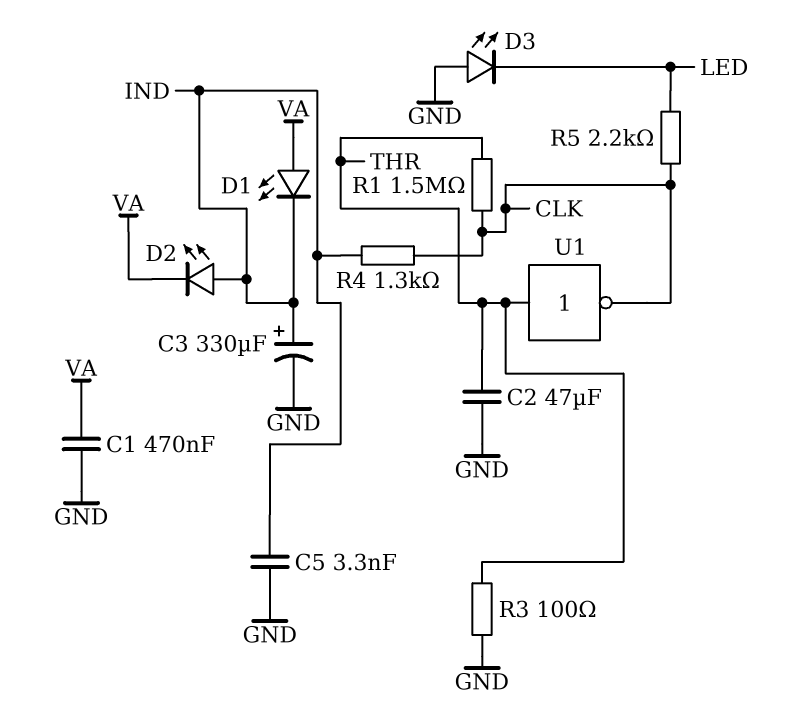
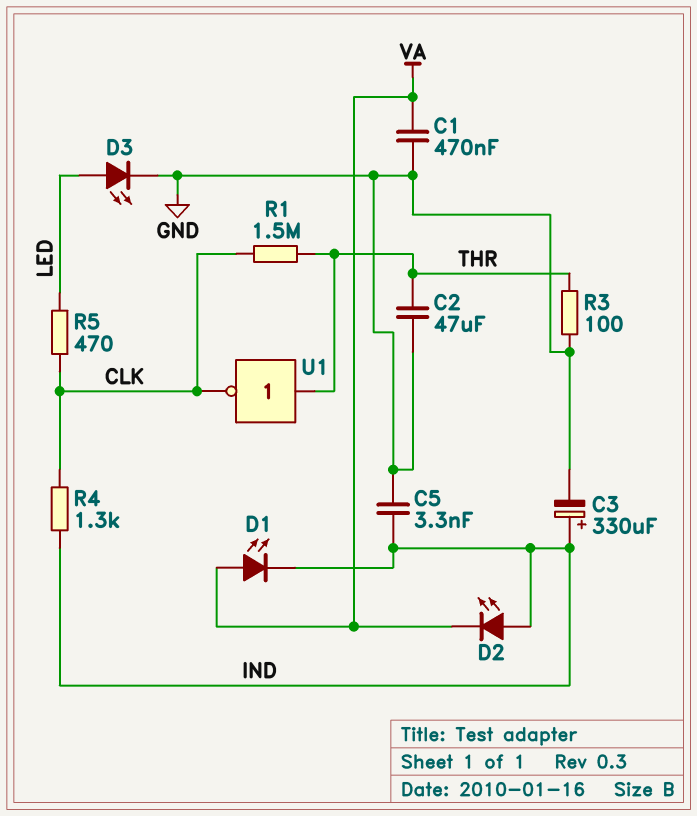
D3: LED (A GND, K LED) -> LED (A LED, K GND)
R5: 2.2k (CLK, LED) -> 470 (CLK, LED)

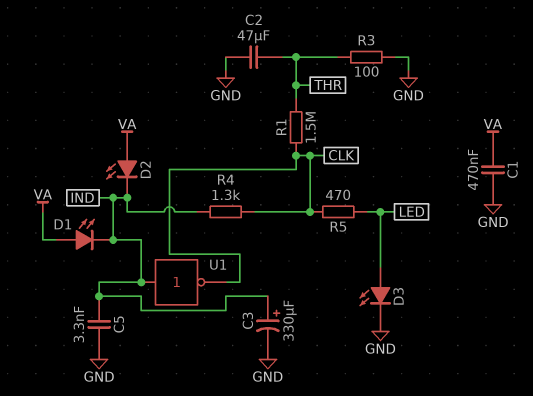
D2: LED (A IND, K VA) -> LED (A VA, K IND)
U1: NOT (in THR, out CLK) -> NOT (in IND, out CLK)

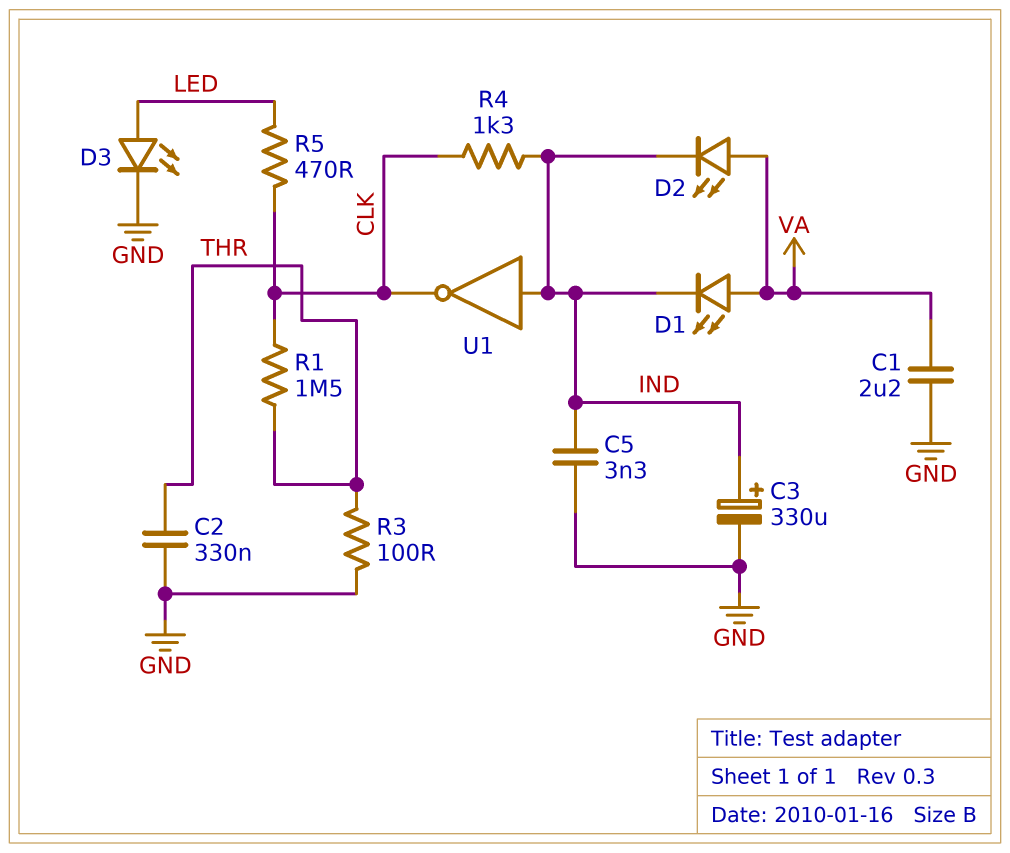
C1: 470nF (GND, VA) -> 2.2uF (GND, VA)
C2: 47uF (GND, THR) -> 330nF (GND, THR)

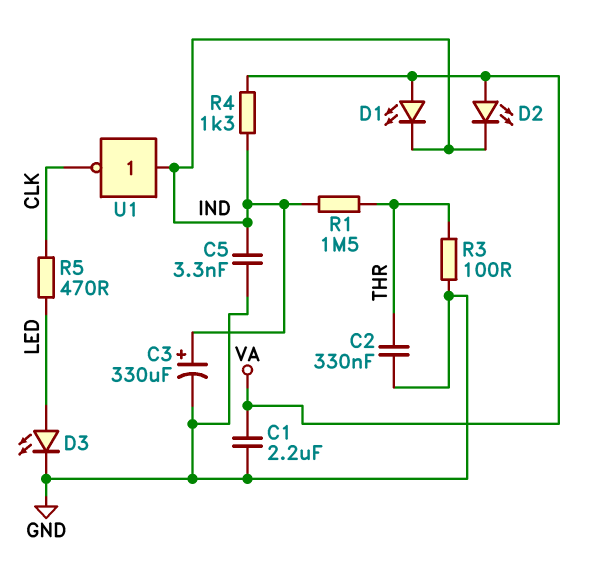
R1: 1.5M (CLK, THR) -> 1.5M (IND, THR)
R4: 1.3k (CLK, IND) -> 1.3k (IND, VA)

